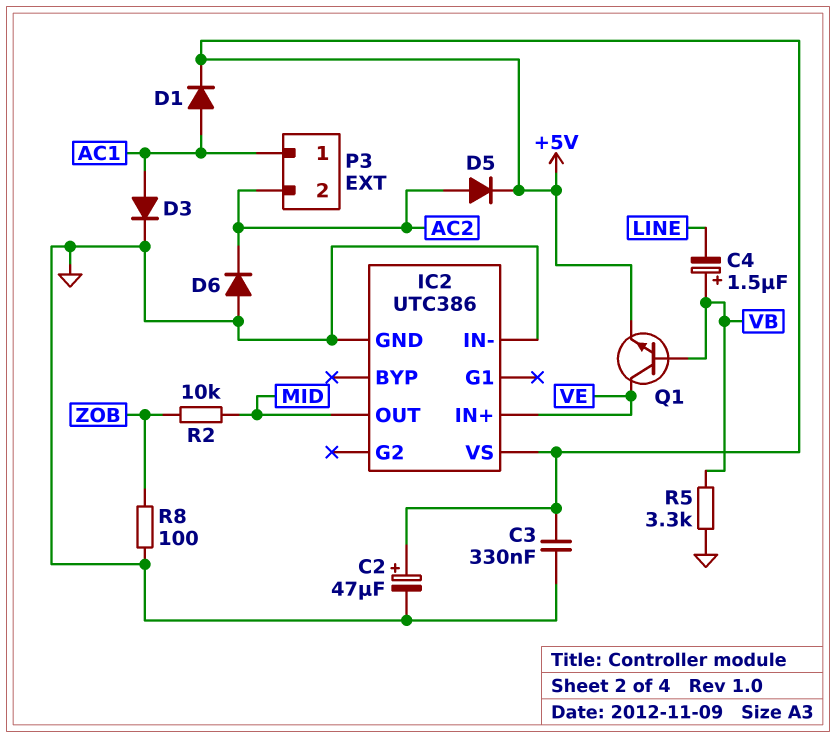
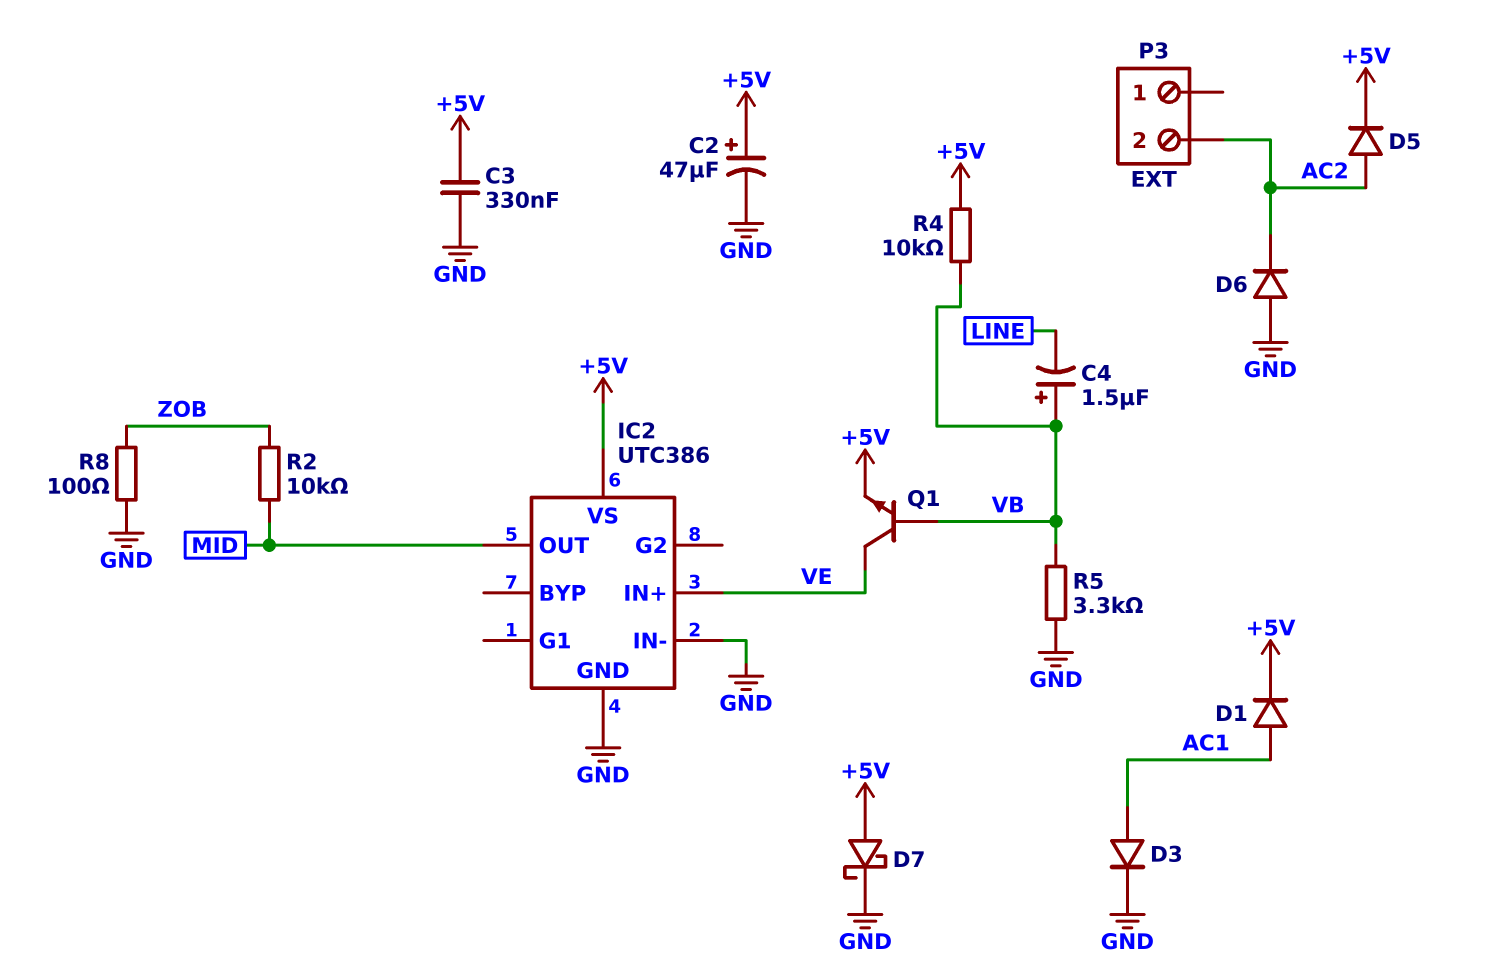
D7: none -> schottky (A +5V, K GND)
P3 pin 1: AC1 -> none
R4: none -> 10k (+5V, VB)

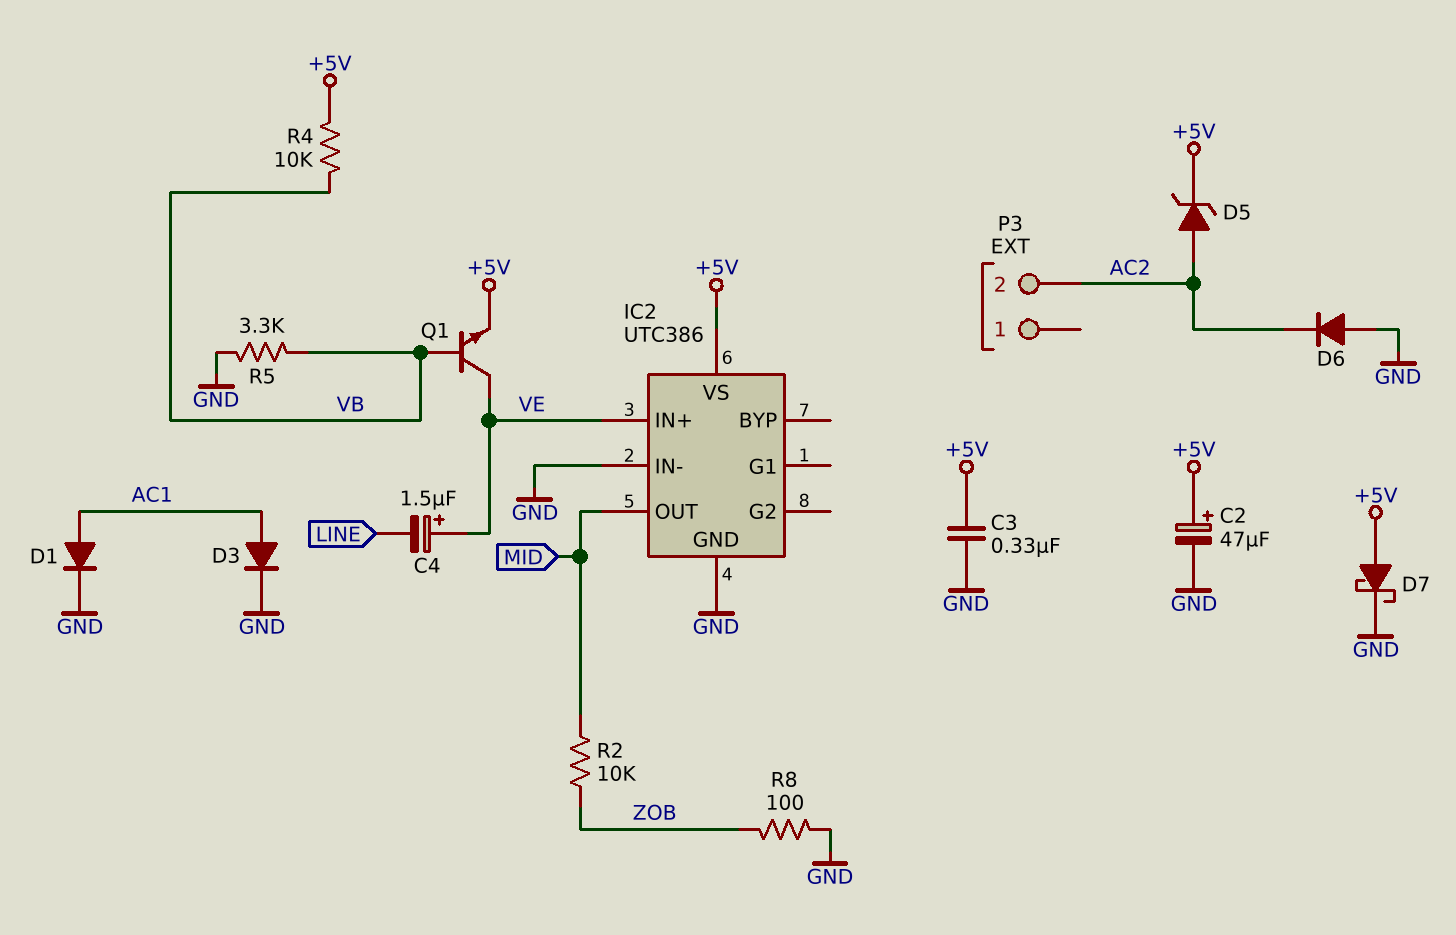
C4: 1.5uF (plus VB, minus LINE) -> 1.5uF (plus VE, minus LINE)
D1: diode (A AC1, K +5V) -> diode (A AC1, K GND)
D5: diode (A AC2, K +5V) -> zener (A AC2, K +5V)

